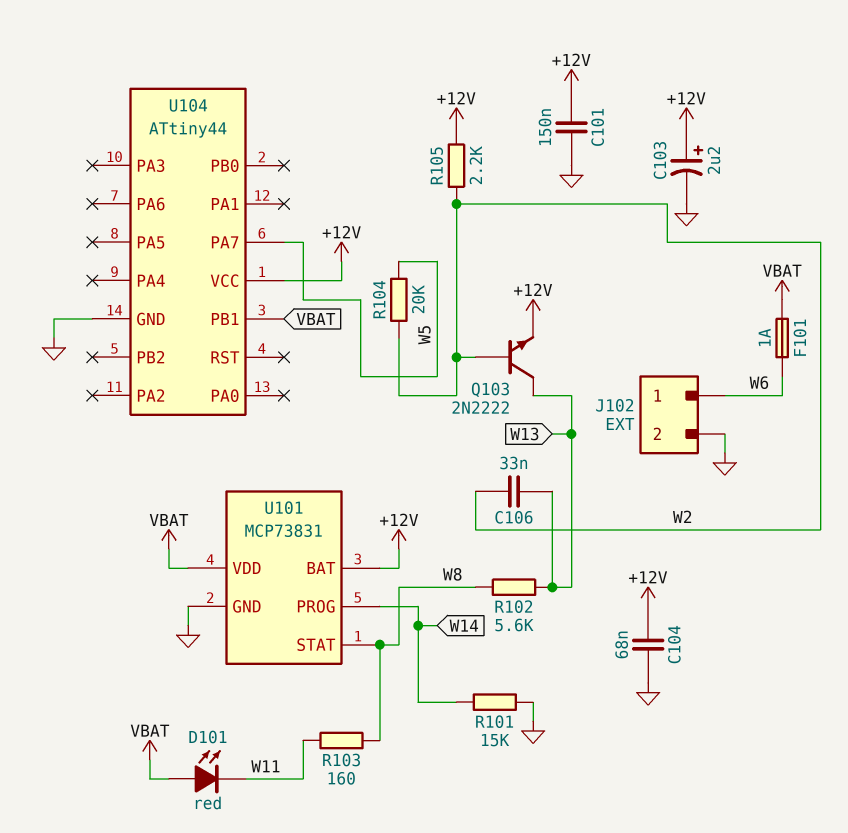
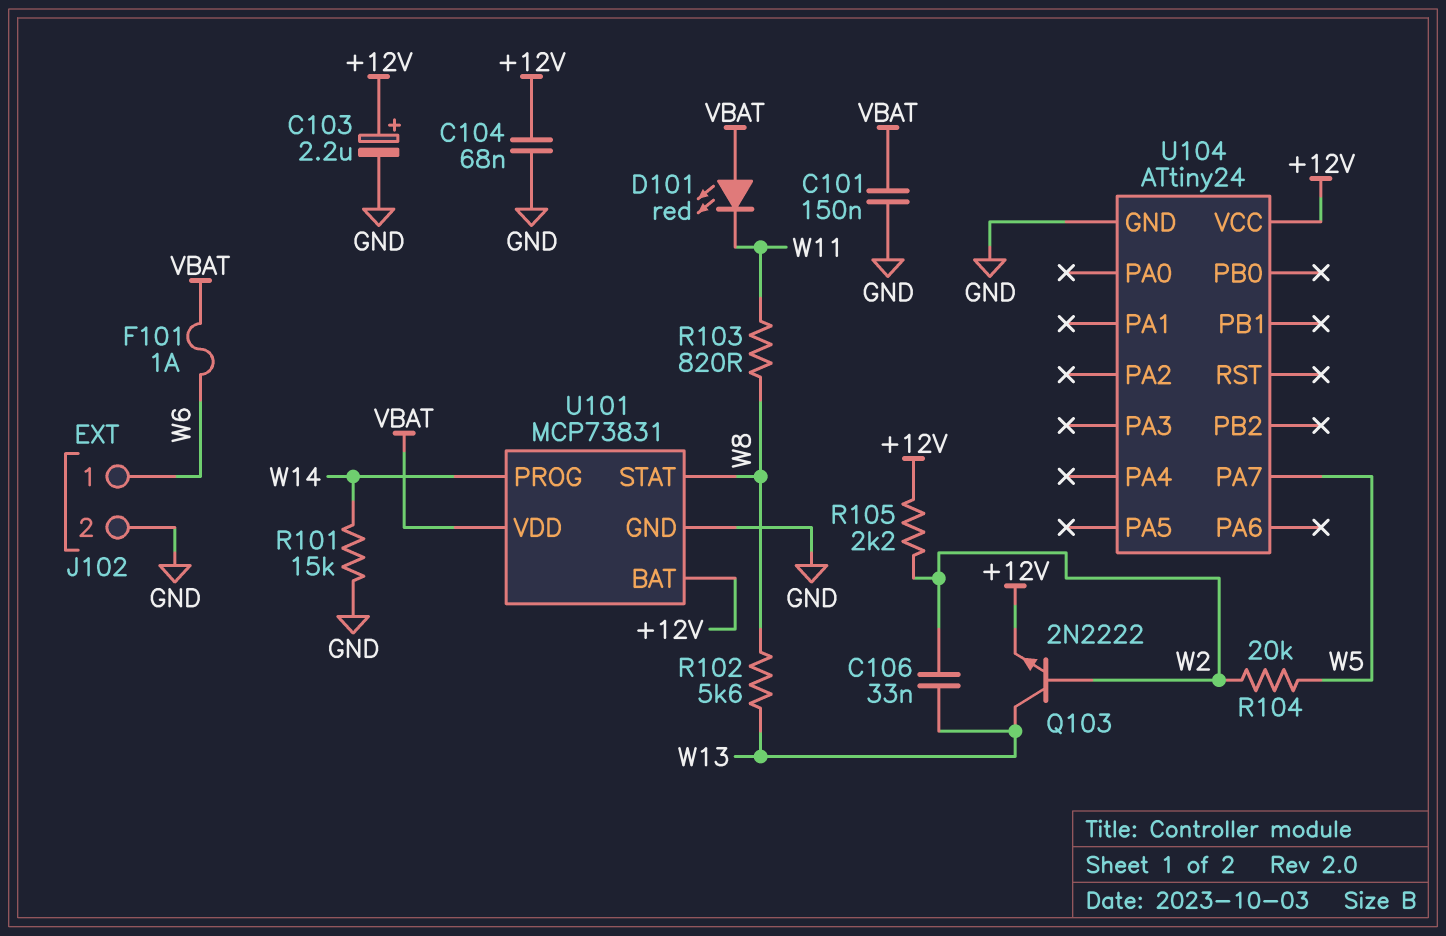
C101: 150nF (+12V, GND) -> 150nF (GND, VBAT)
R103: 160 (W8, W11) -> 820 (W8, W11)
U104: ATtiny44 -> ATtiny24
U104 pin PB1: VBAT -> none

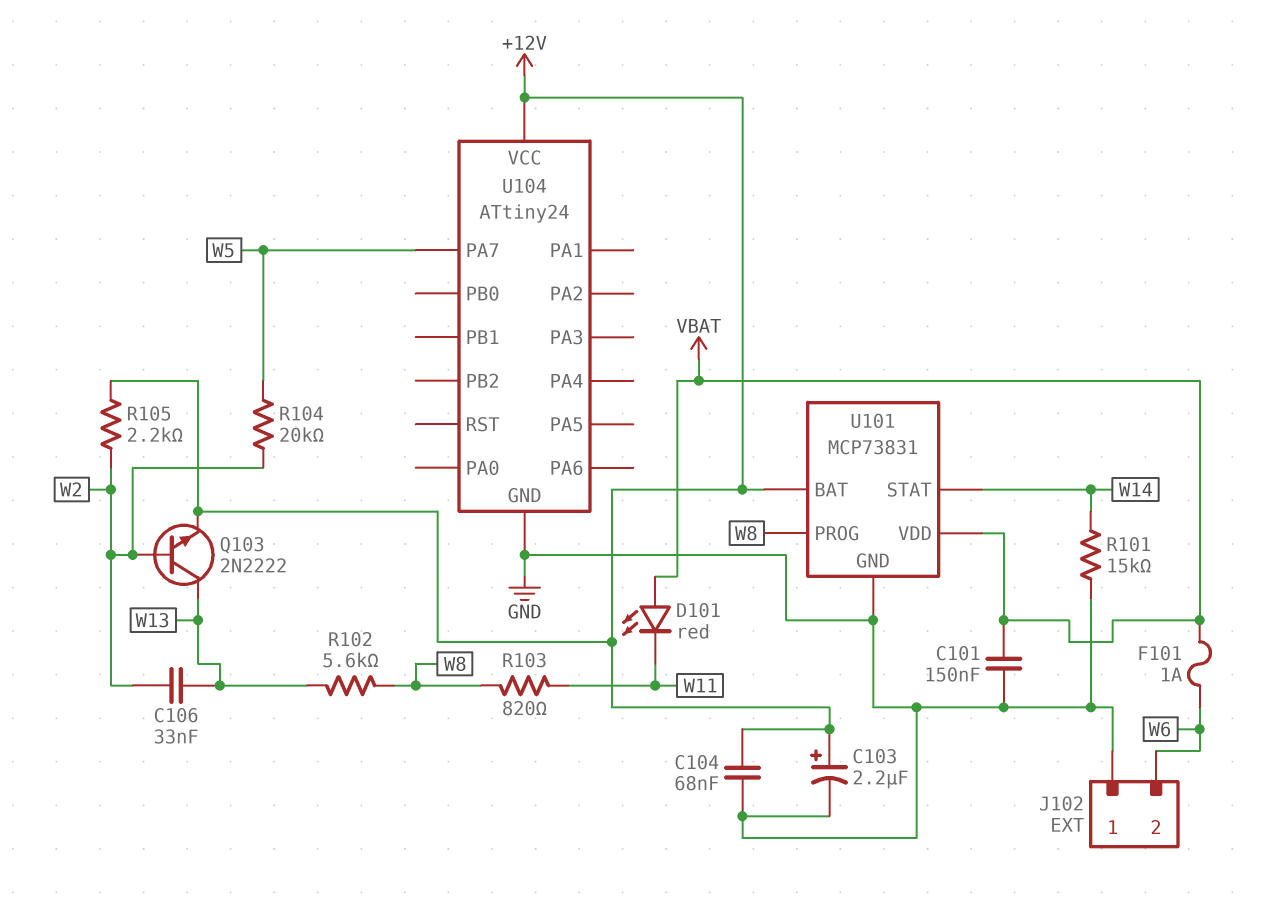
J102 pin 1: W6 -> GND
J102 pin 2: GND -> W6
U101 pin PROG: W14 -> W8
U101 pin STAT: W8 -> W14

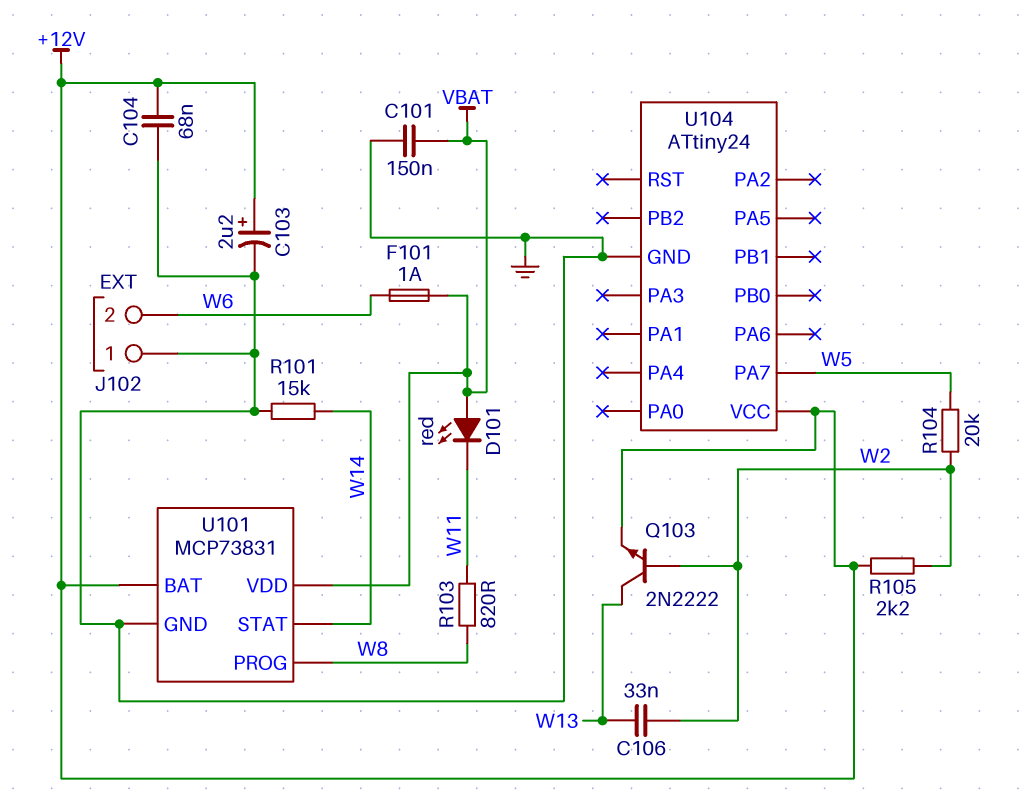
R102: 5.6k (W8, W13) -> none

